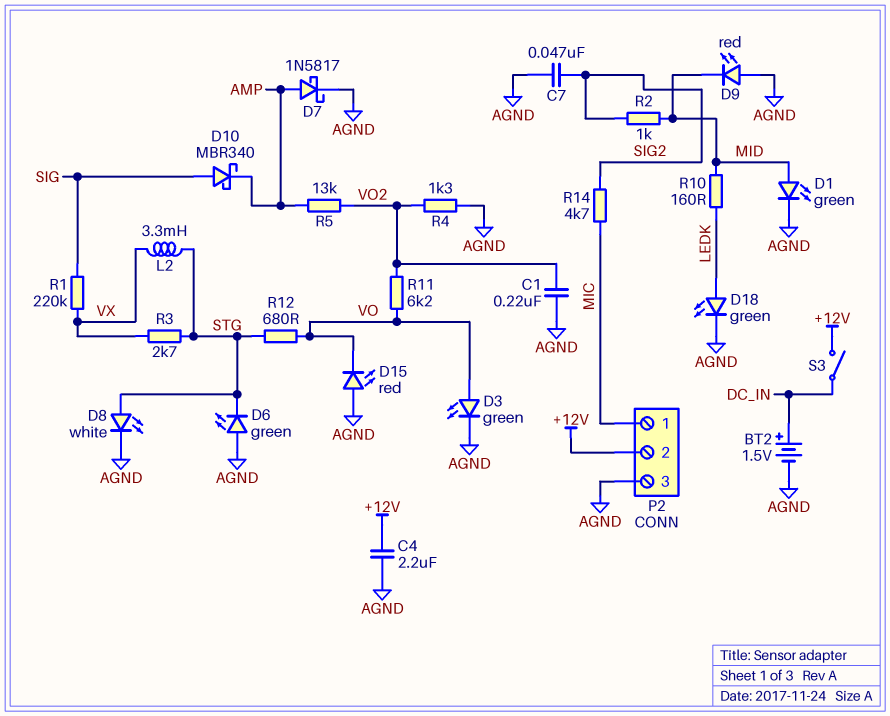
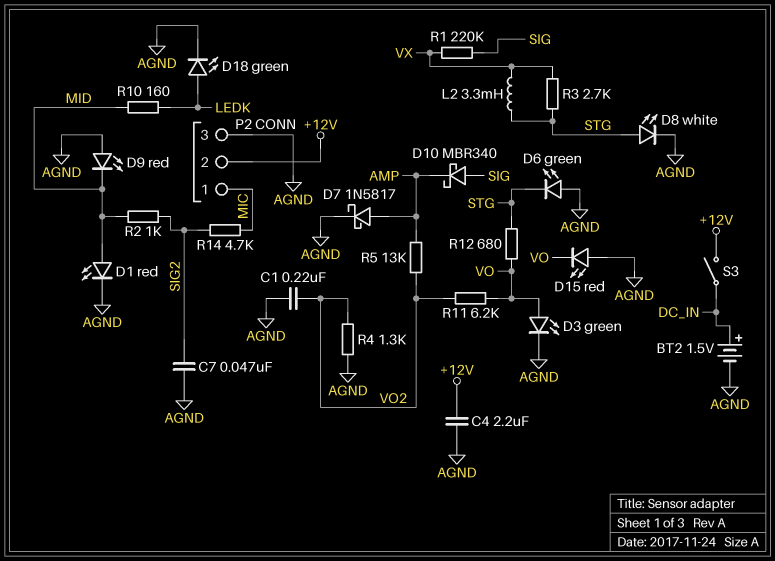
D1: LED green (A MID, K AGND) -> LED red (A MID, K AGND)

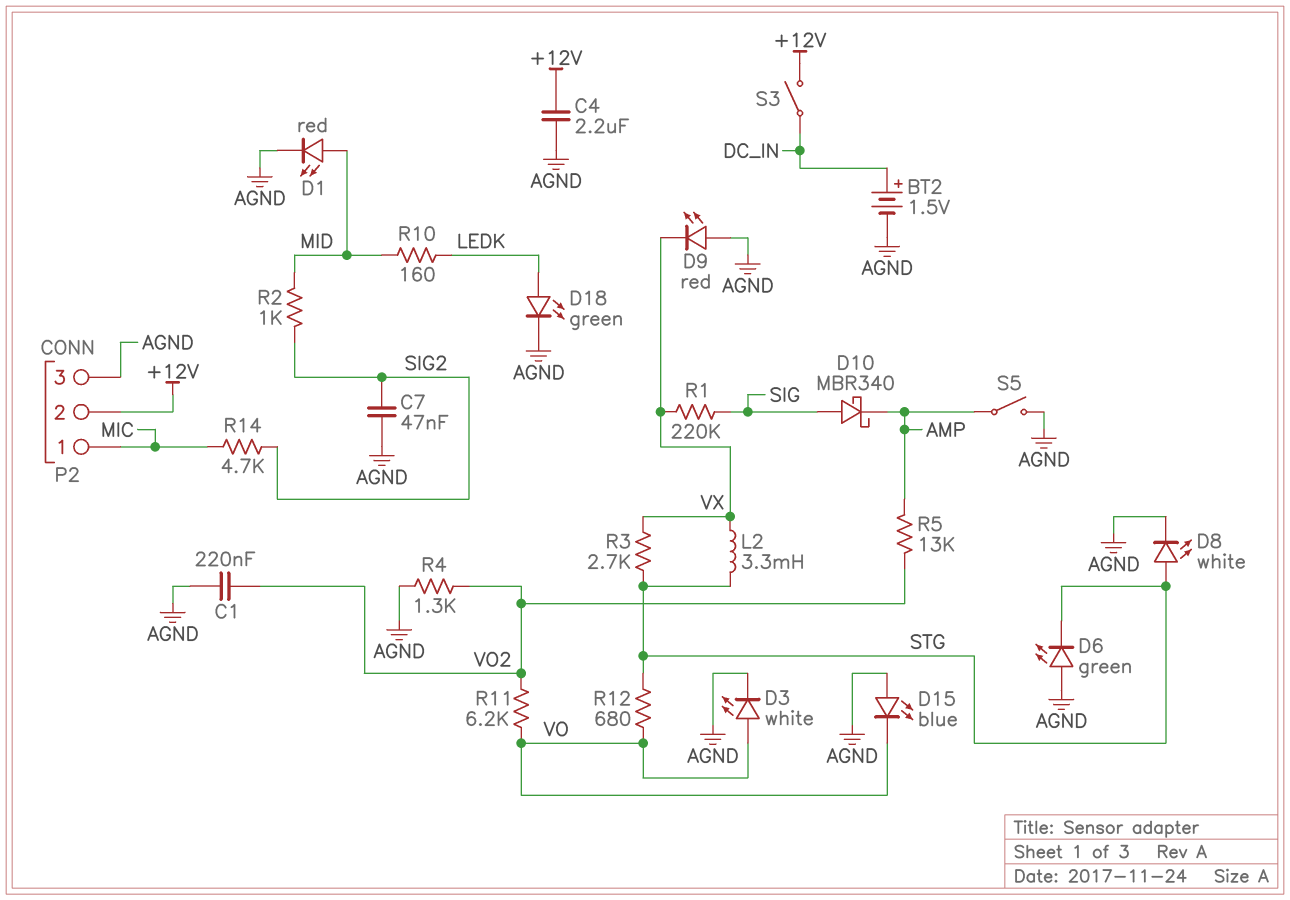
D3: LED green (A VO, K AGND) -> LED white (A VO, K AGND)
D7: schottky 1N5817 (A AMP, K AGND) -> none
D9: LED red (A AGND, K MID) -> LED red (A AGND, K VX)
D15: LED red (A AGND, K VO) -> LED blue (A AGND, K VO)
S5: none -> switch (AGND, AMP)

